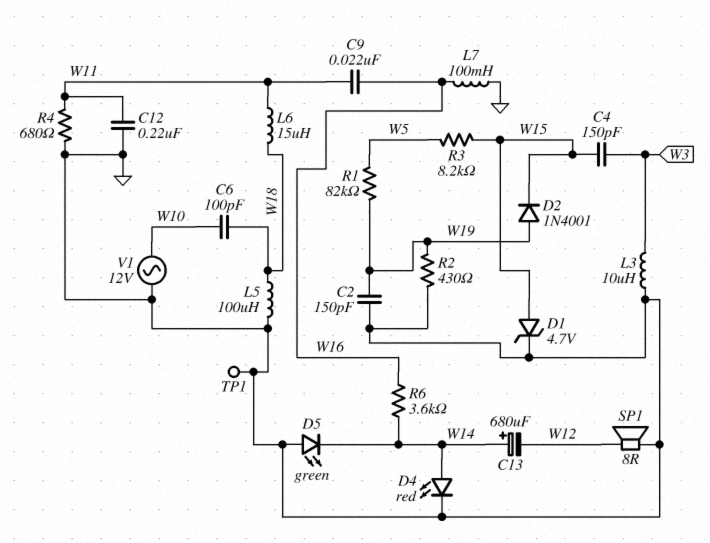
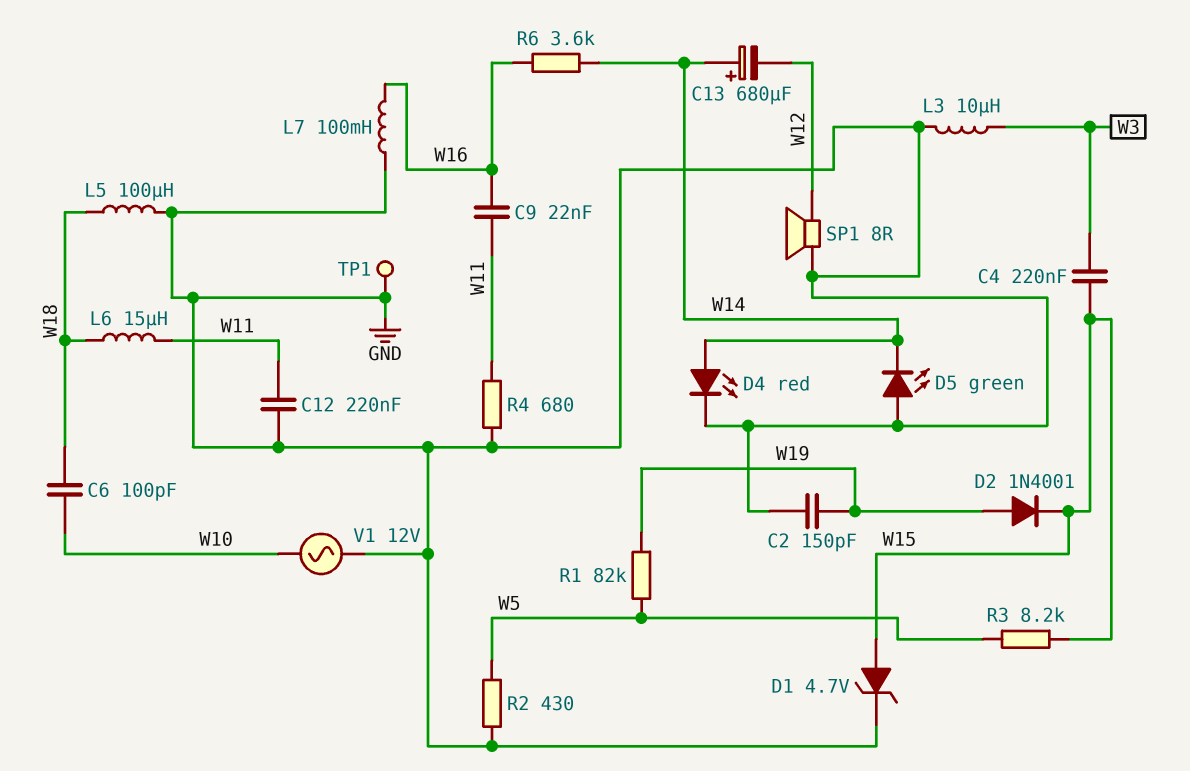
C4: 150pF (W3, W15) -> 220nF (W3, W15)
R2: 430 (GND, W19) -> 430 (GND, W5)

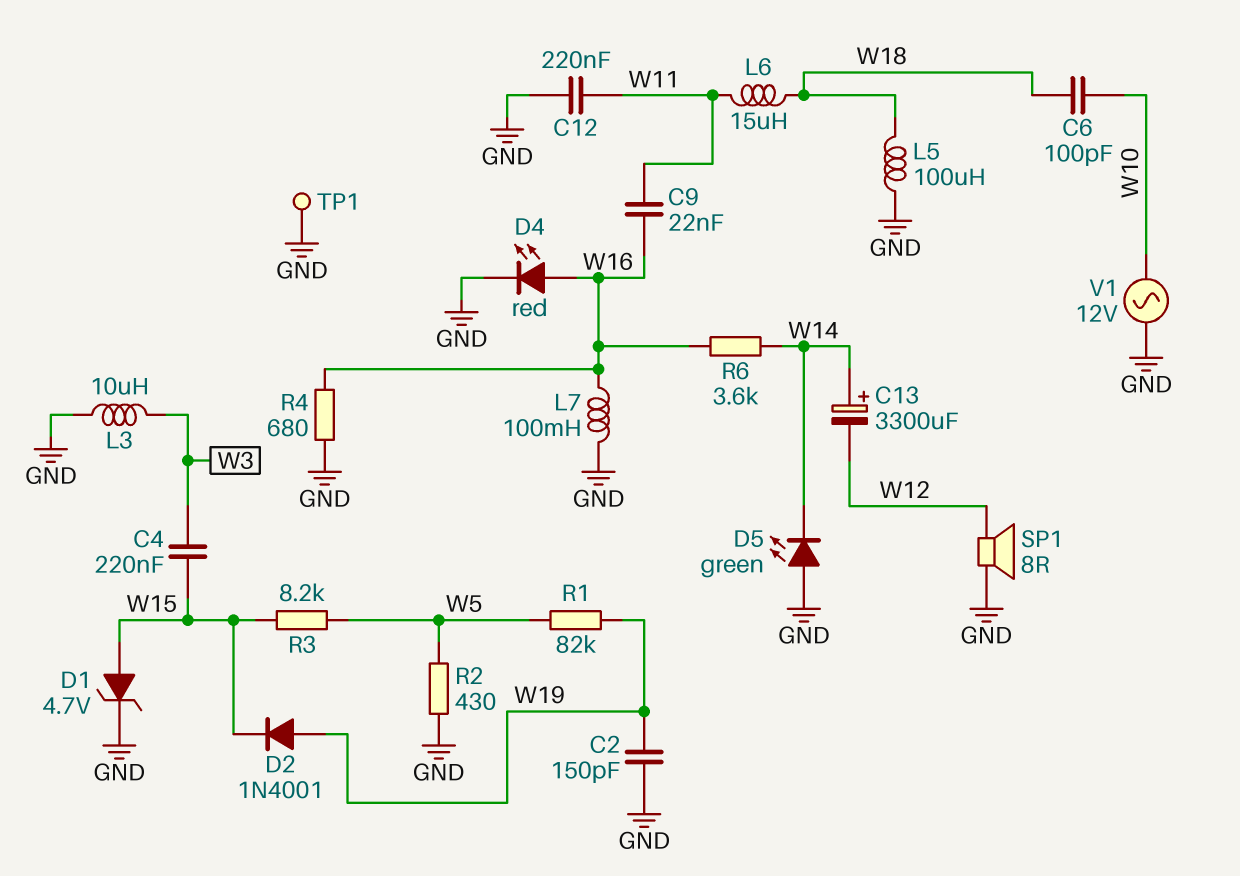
C13: 680uF (plus W14, minus W12) -> 3300uF (plus W14, minus W12)
D4: LED red (A W14, K GND) -> LED red (A W16, K GND)
R4: 680 (GND, W11) -> 680 (GND, W16)

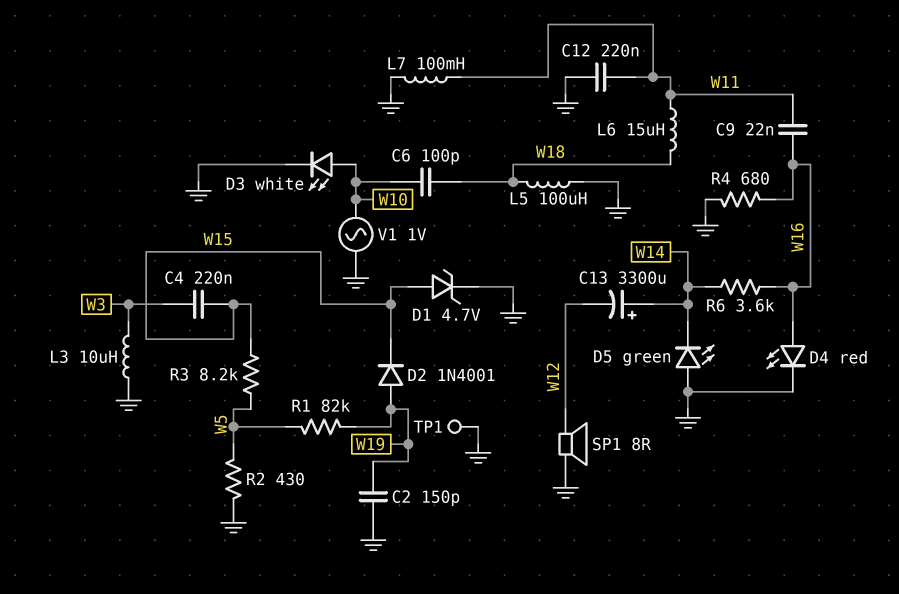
D3: none -> LED white (A W10, K GND)
L7: 100mH (GND, W16) -> 100mH (GND, W11)
V1: AC 12V (GND, W10) -> AC 1V (GND, W10)

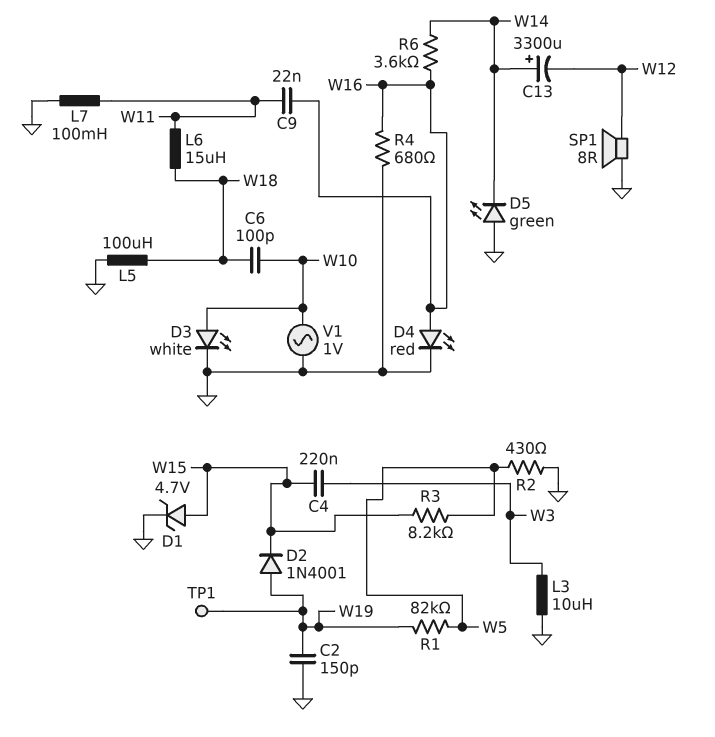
C12: 220nF (GND, W11) -> none
TP1: test point (GND) -> test point (W19)

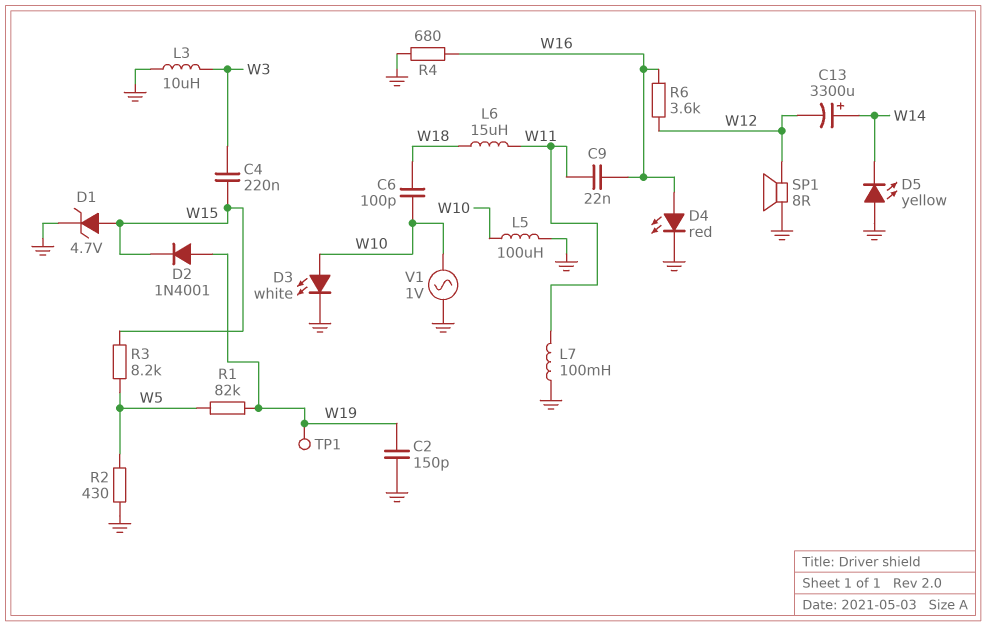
D5: LED green (A GND, K W14) -> LED yellow (A GND, K W14)
L5: 100uH (GND, W18) -> 100uH (GND, W10)
R6: 3.6k (W14, W16) -> 3.6k (W12, W16)

